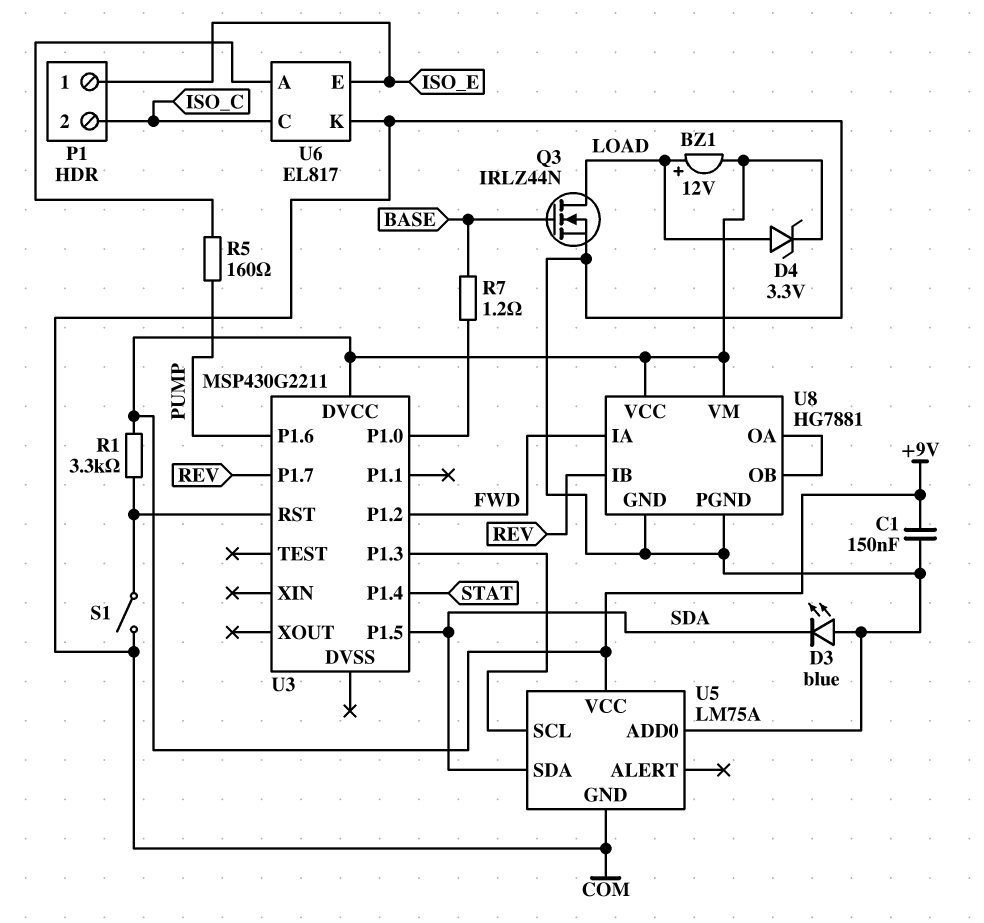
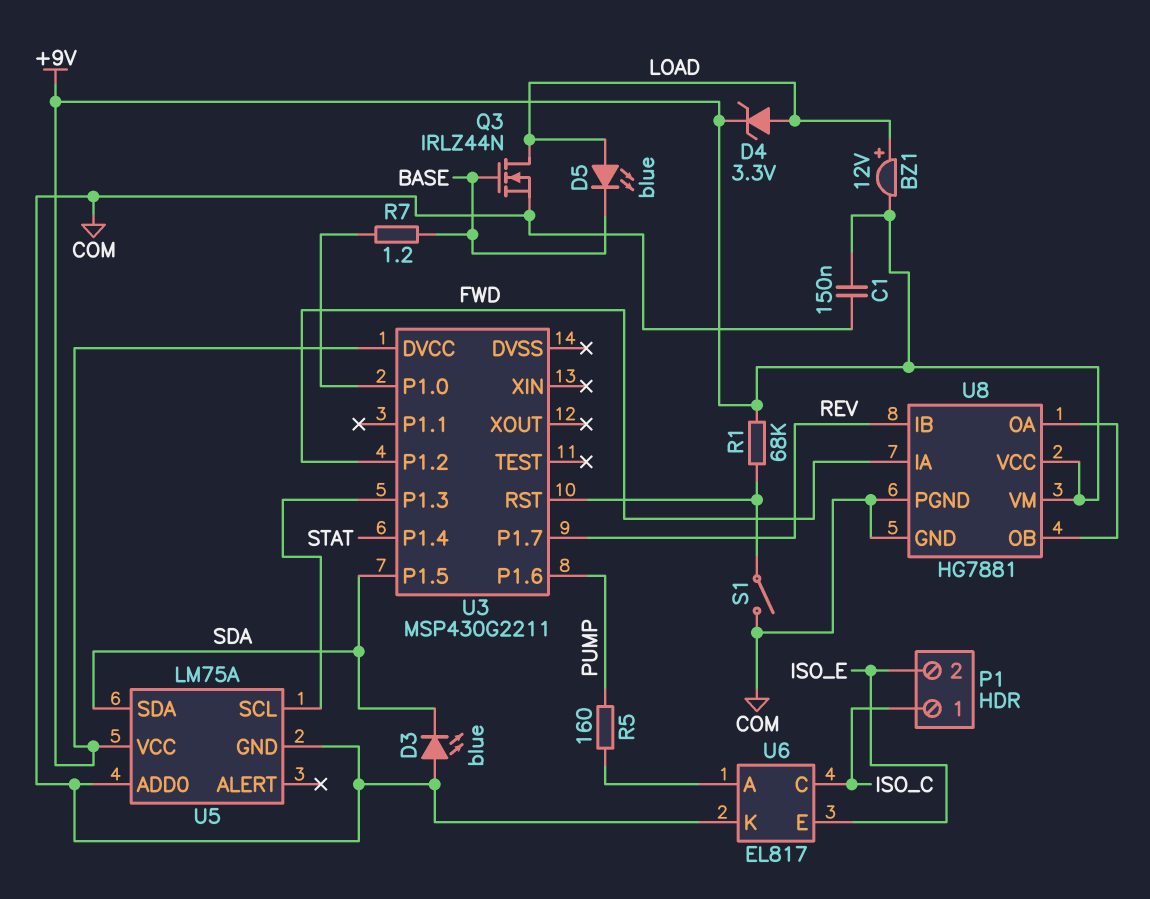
D5: none -> LED blue (A LOAD, K BASE)
P1 pin 1: ISO_E -> ISO_C
P1 pin 2: ISO_C -> ISO_E
R1: 3.3k (+9V, U3/RST) -> 68k (+9V, U3/RST)

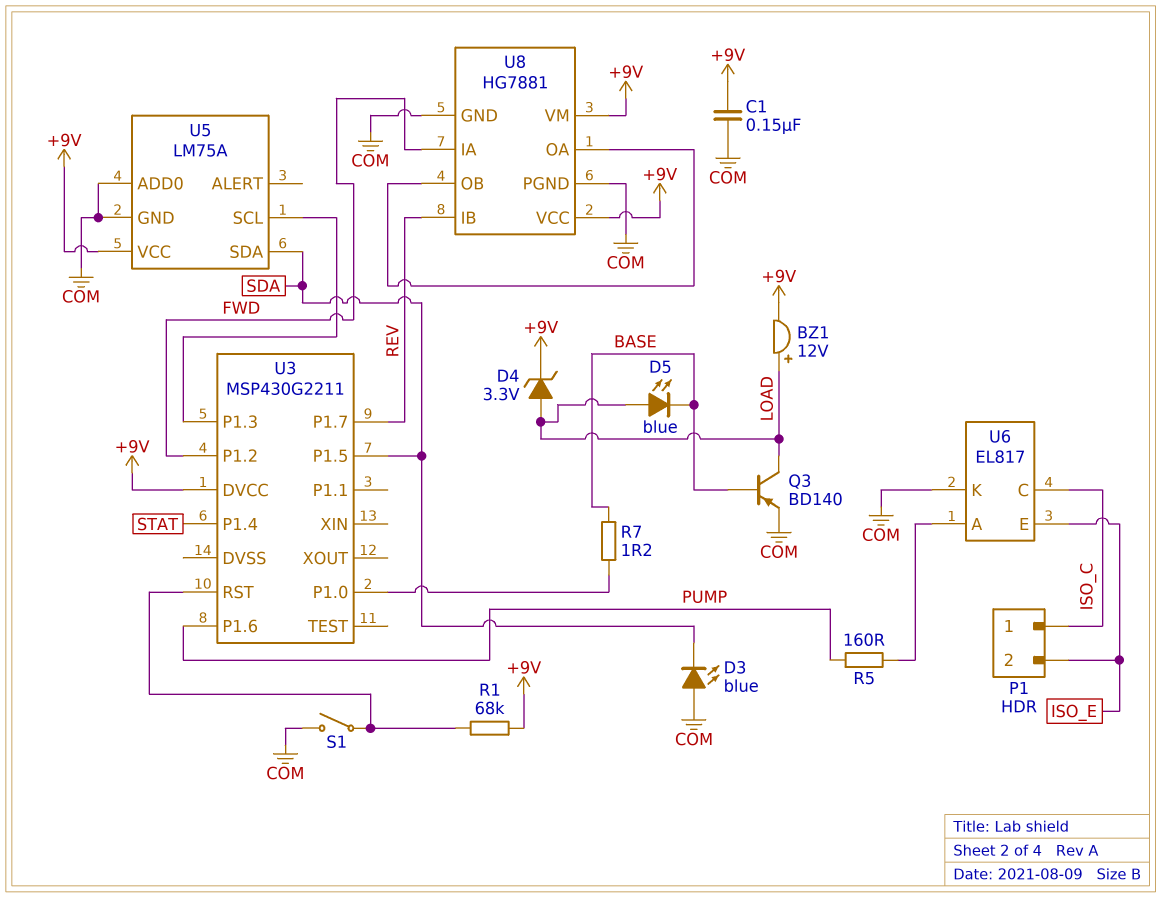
Q3: NMOS IRLZ44N (G BASE, D LOAD, S COM) -> PNP BD140 (B BASE, C LOAD, E COM)

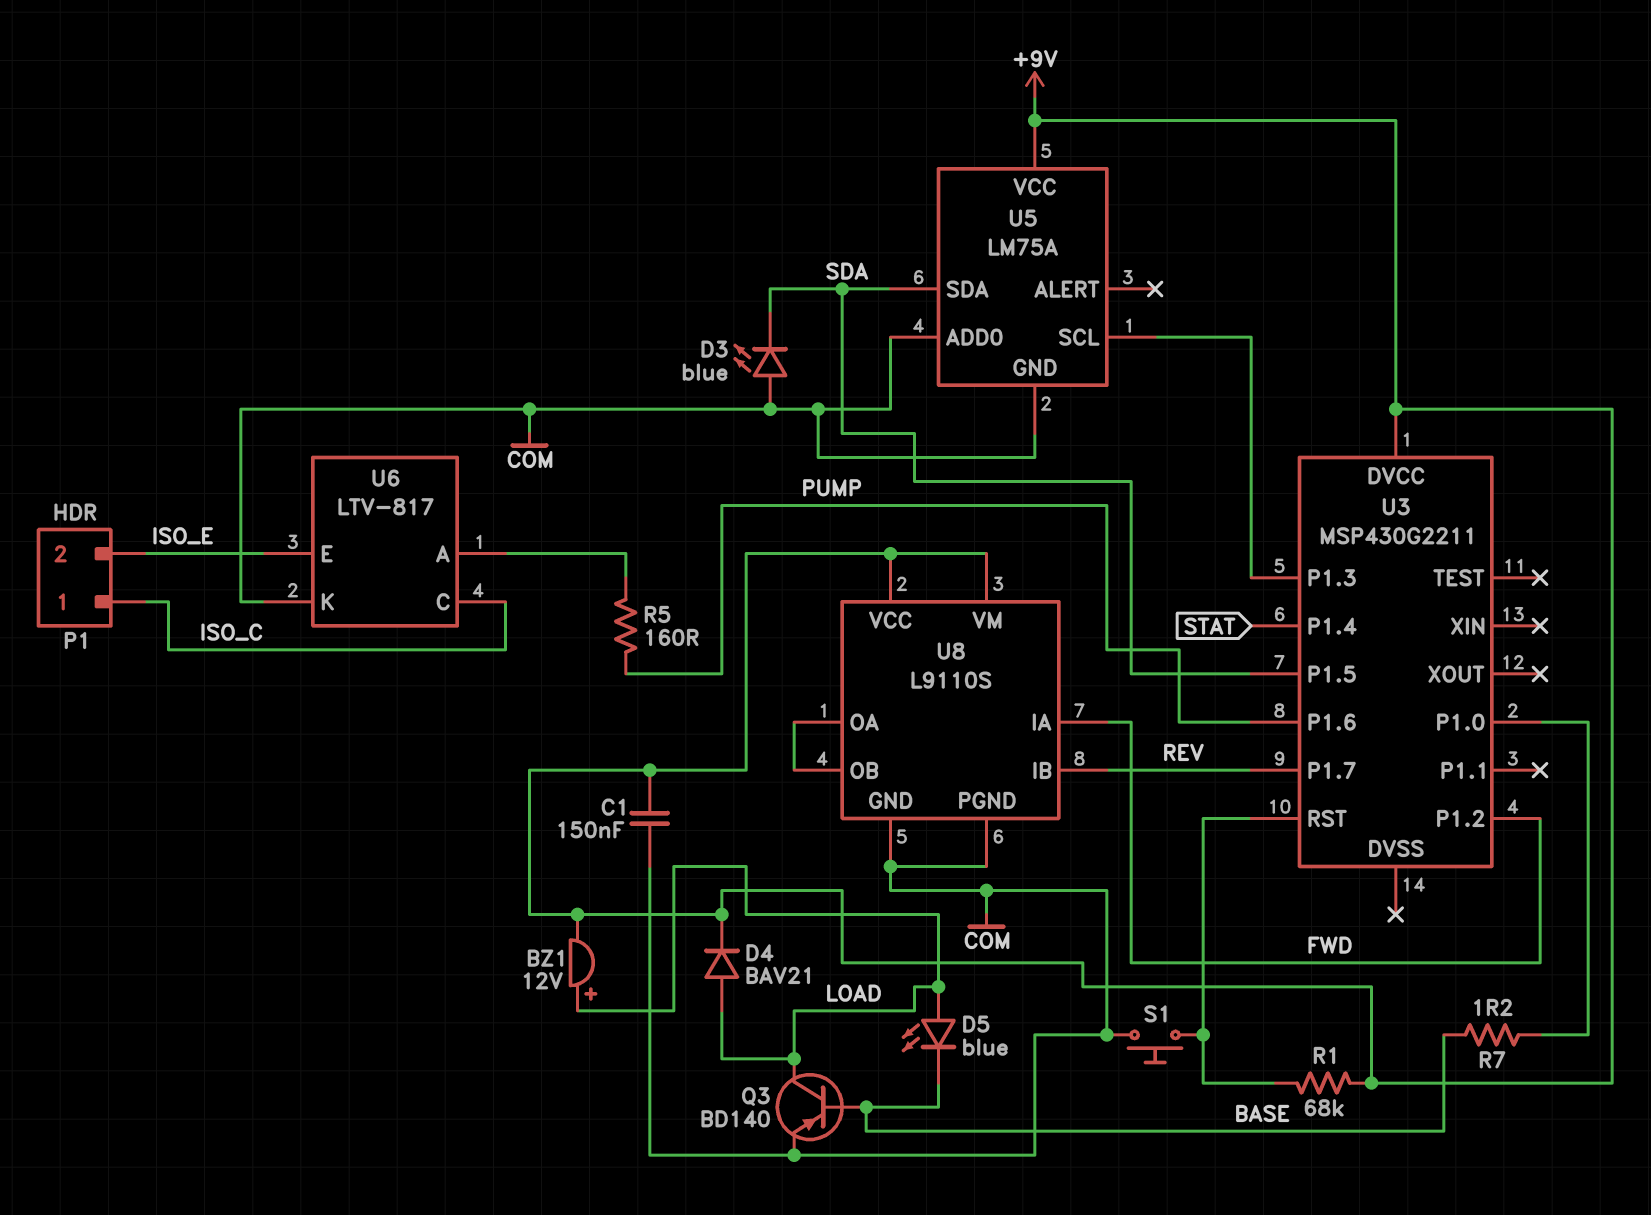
D4: zener 3.3V (A LOAD, K +9V) -> diode BAV21 (A LOAD, K +9V)
S1: switch (COM, U3/RST) -> button (COM, U3/RST)
U6: EL817 -> LTV-817
U8: HG7881 -> L9110S

